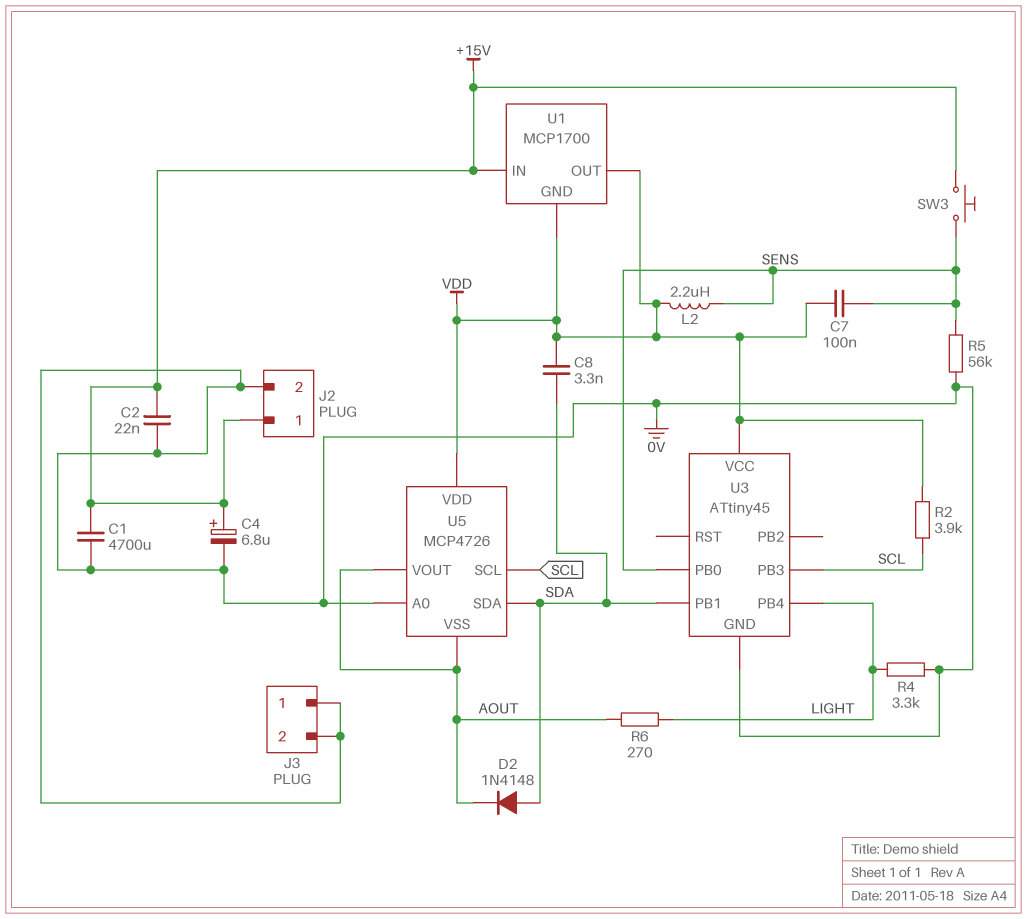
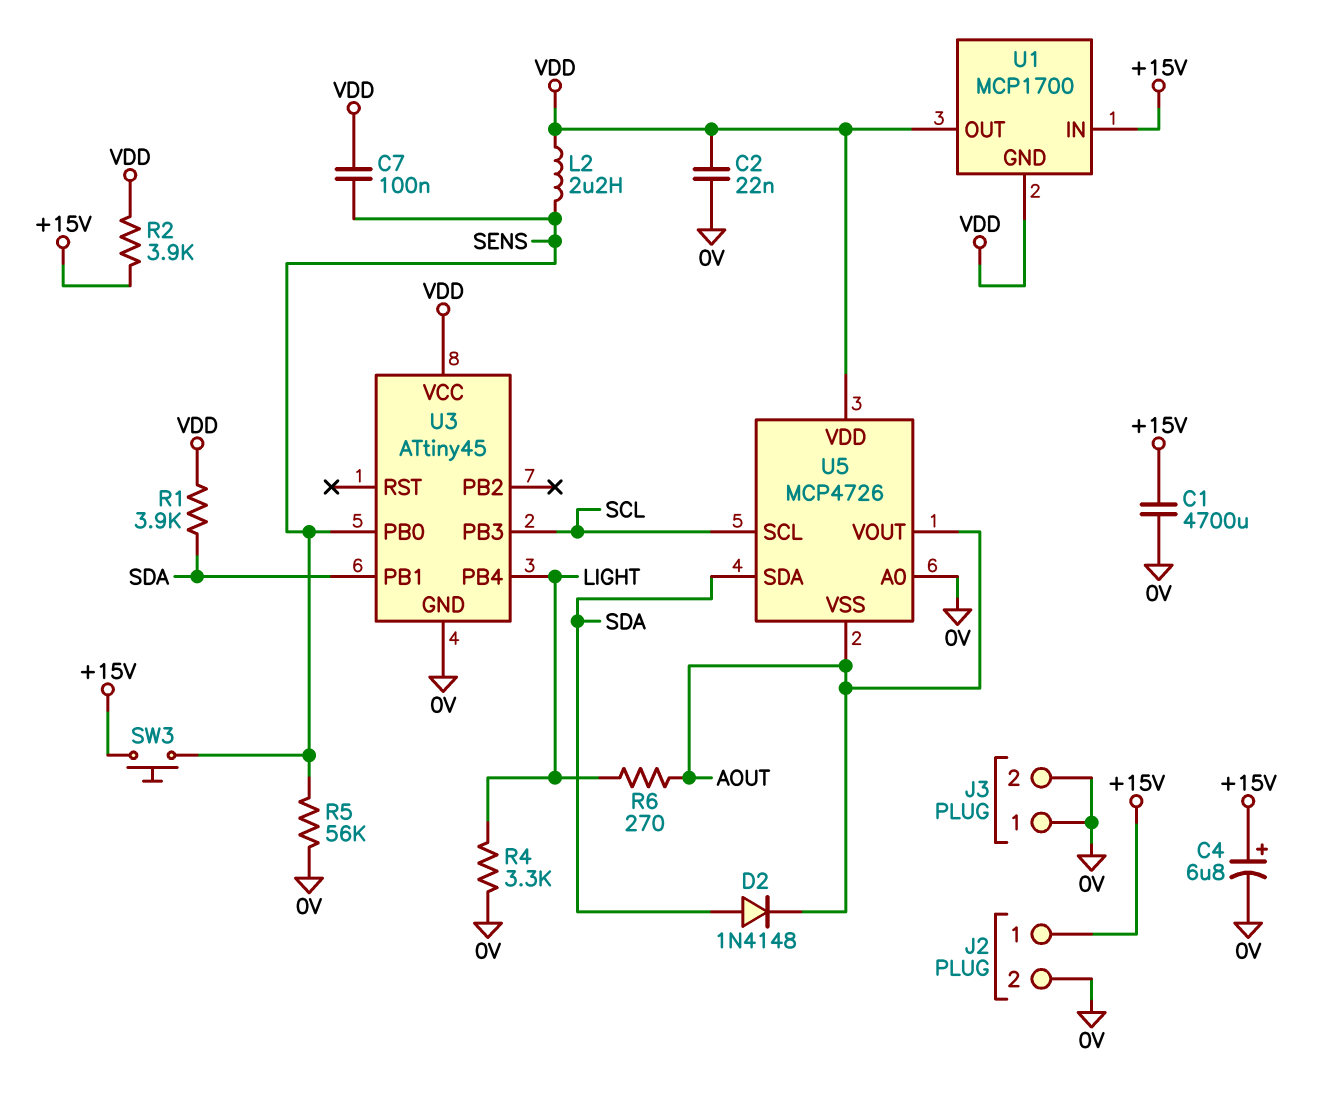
C2: 22nF (+15V, 0V) -> 22nF (0V, VDD)
C8: 3.3nF (SDA, VDD) -> none
R1: none -> 3.9k (SDA, VDD)
R2: 3.9k (SCL, VDD) -> 3.9k (+15V, VDD)

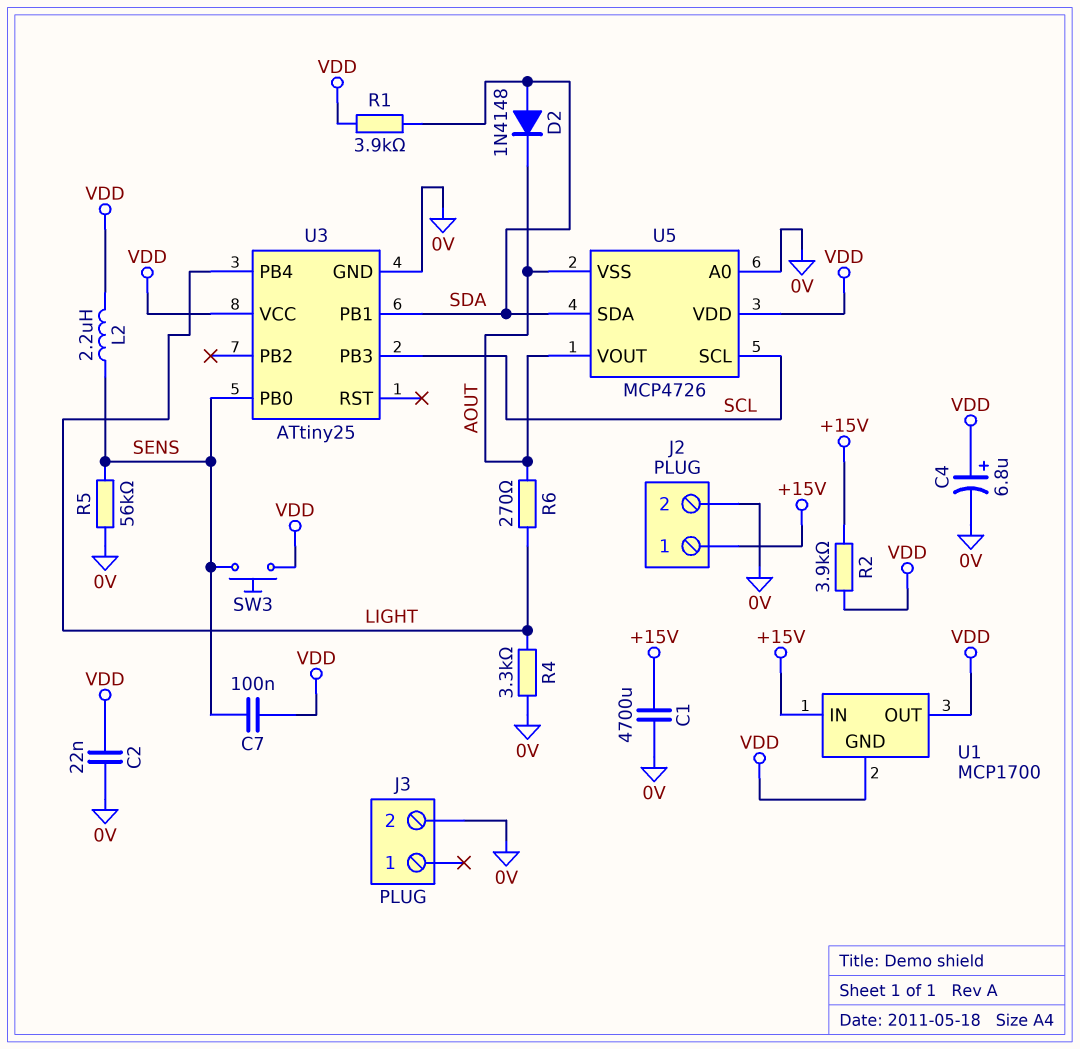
C4: 6.8uF (plus +15V, minus 0V) -> 6.8uF (plus VDD, minus 0V)
J3 pin 1: 0V -> none
SW3: button (+15V, SENS) -> button (SENS, VDD)
U3: ATtiny45 -> ATtiny25

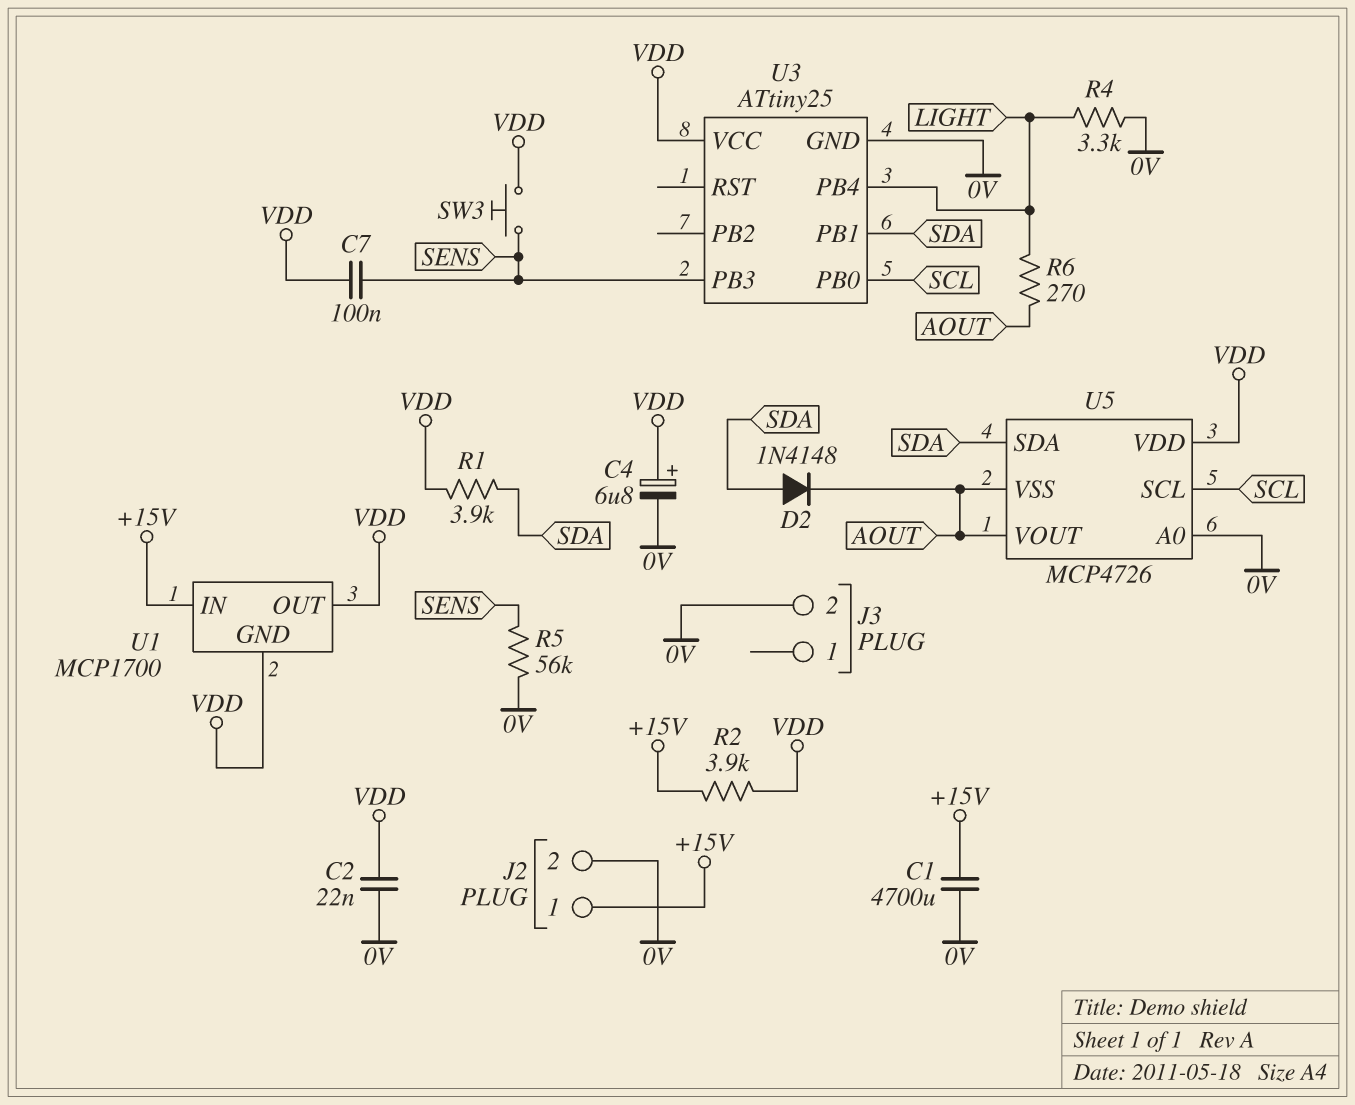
L2: 2.2uH (SENS, VDD) -> none
U3 pin PB0: SENS -> SCL
U3 pin PB3: SCL -> SENS

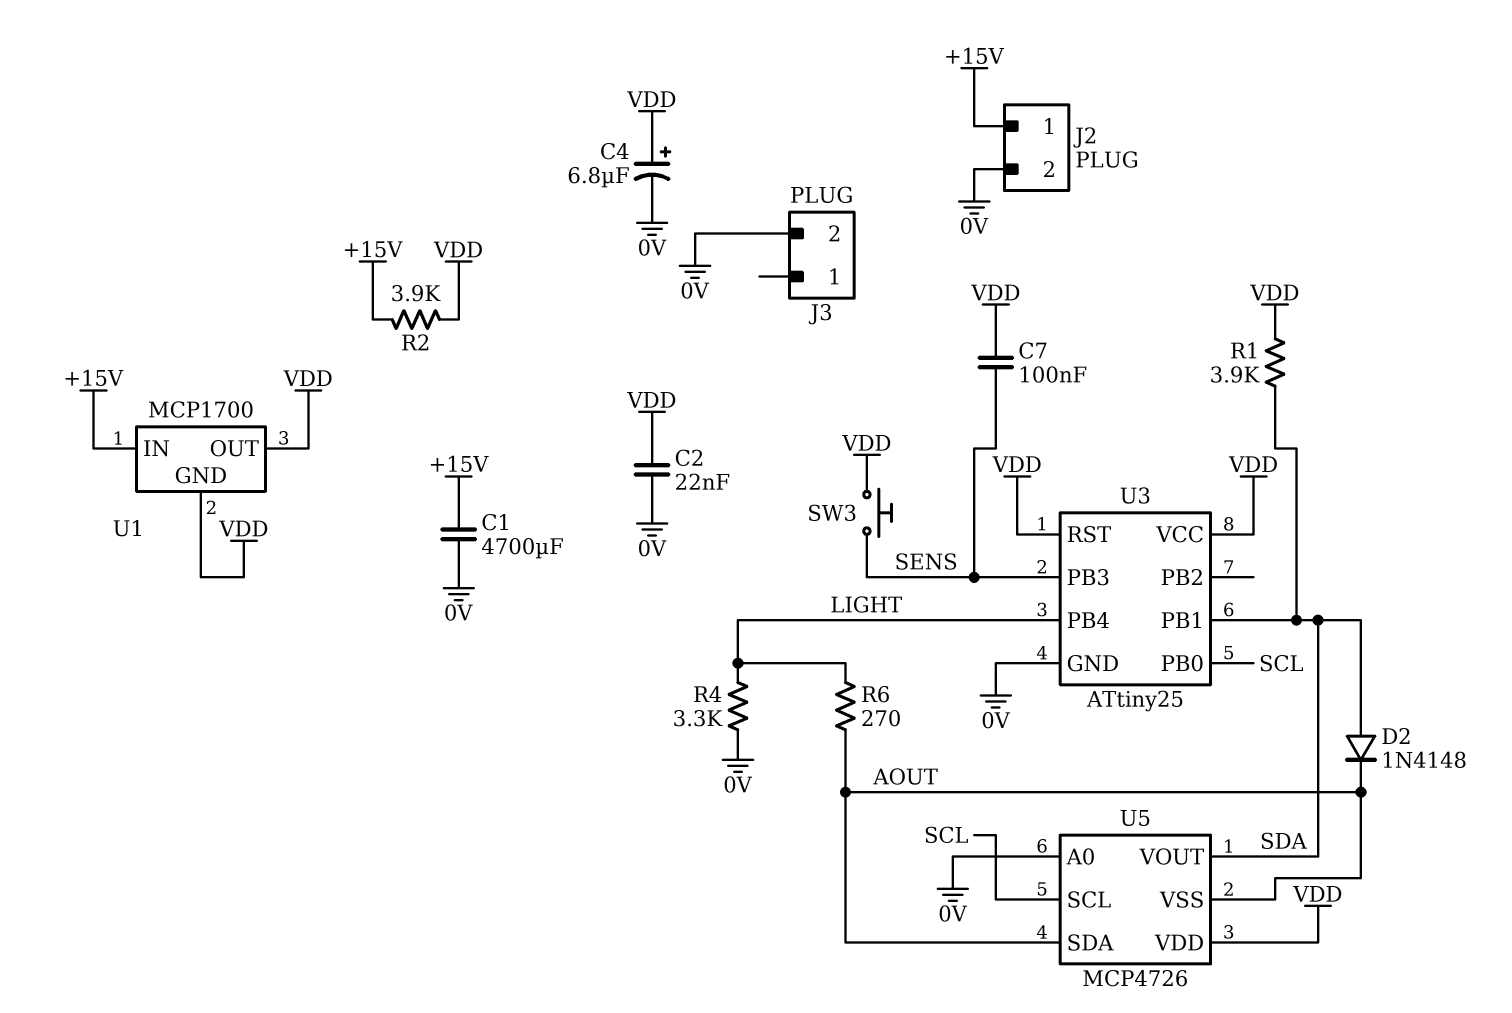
R5: 56k (0V, SENS) -> none
U3 pin RST: none -> VDD
U5 pin SDA: SDA -> AOUT
U5 pin VOUT: AOUT -> SDA

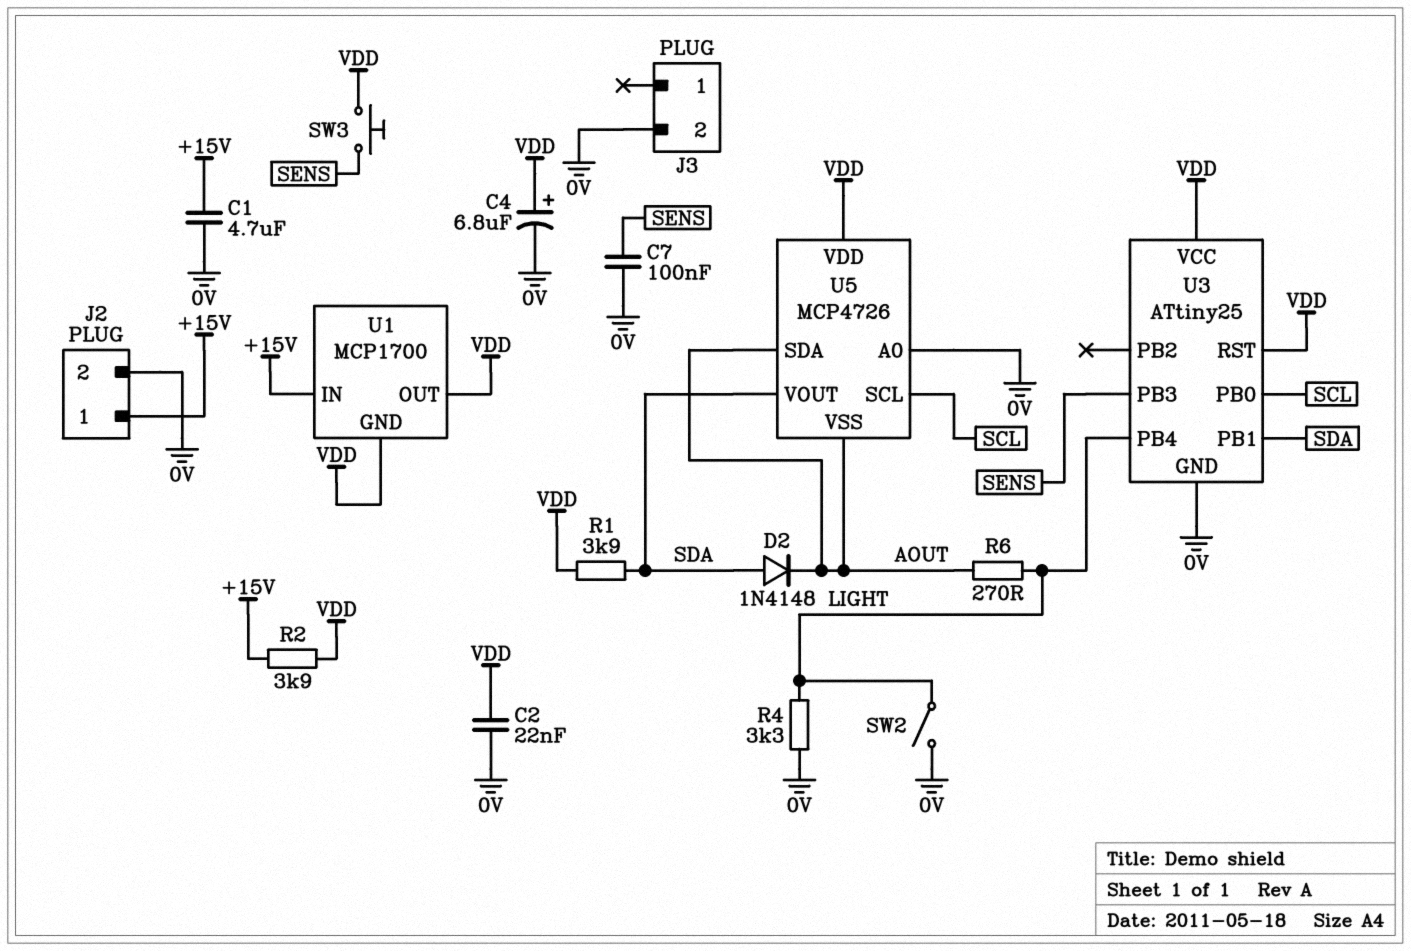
C1: 4700uF (+15V, 0V) -> 4.7uF (+15V, 0V)
C7: 100nF (SENS, VDD) -> 100nF (0V, SENS)
SW2: none -> switch (0V, LIGHT)

